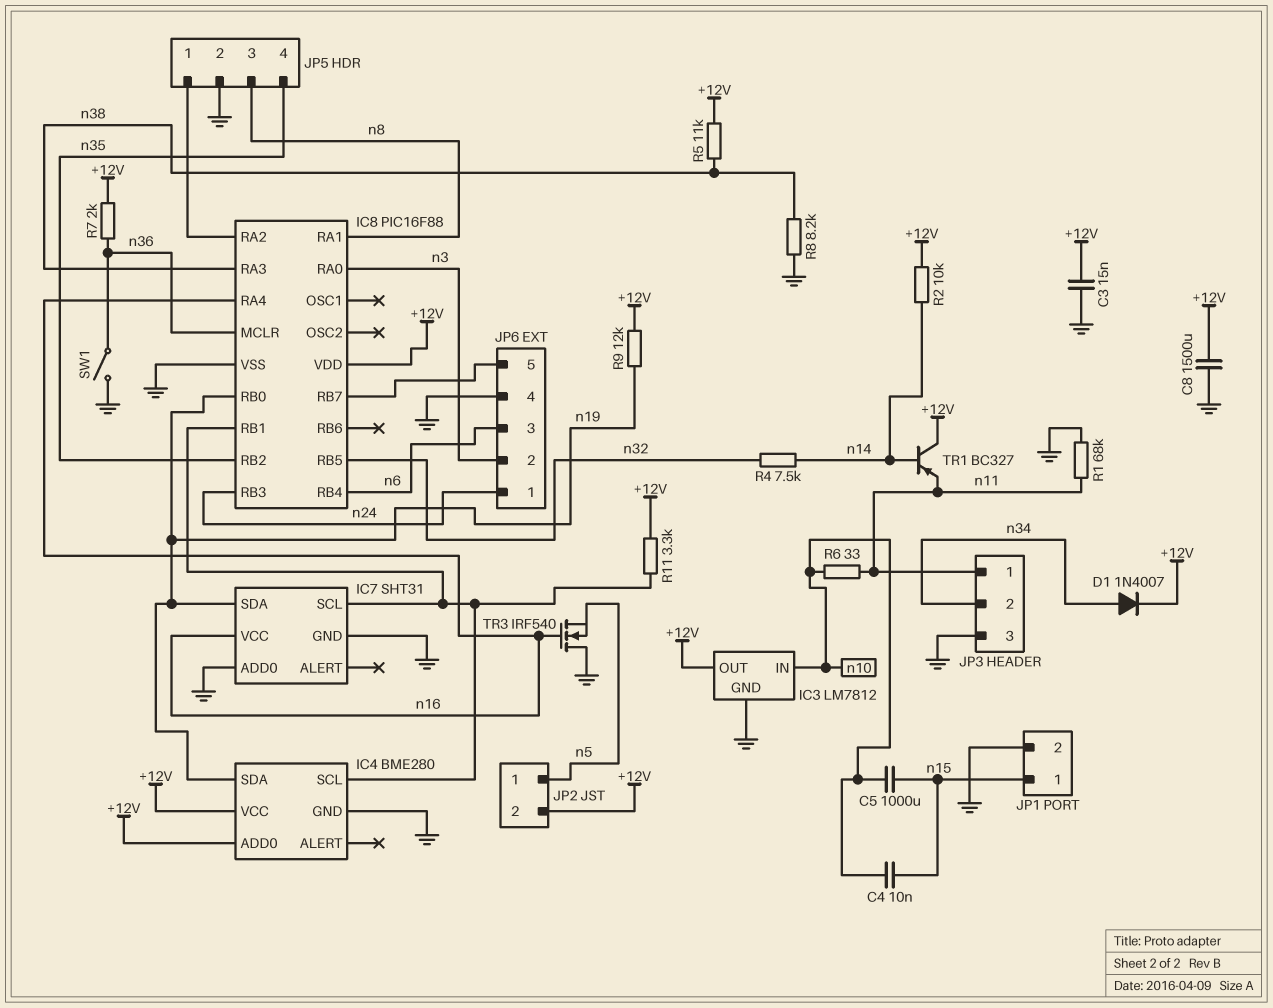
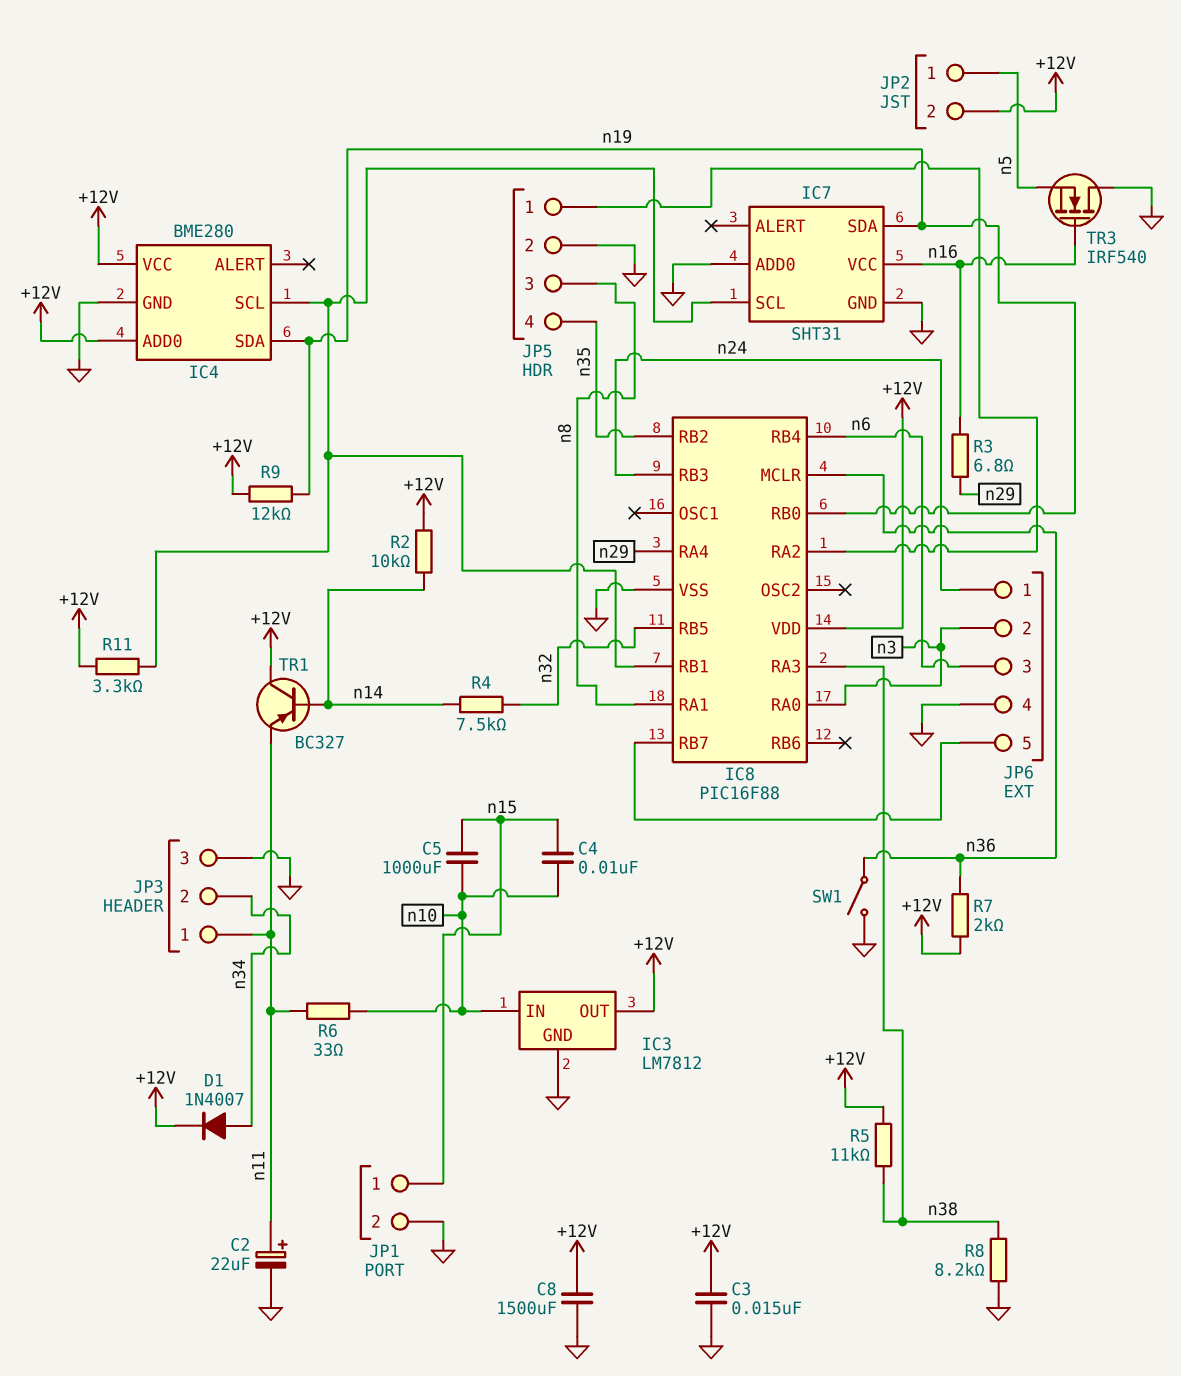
C2: none -> 22uF (plus n11, minus GND)
IC8 pin RA4: n16 -> n29
R1: 68k (GND, n11) -> none
R3: none -> 6.8 (n16, n29)

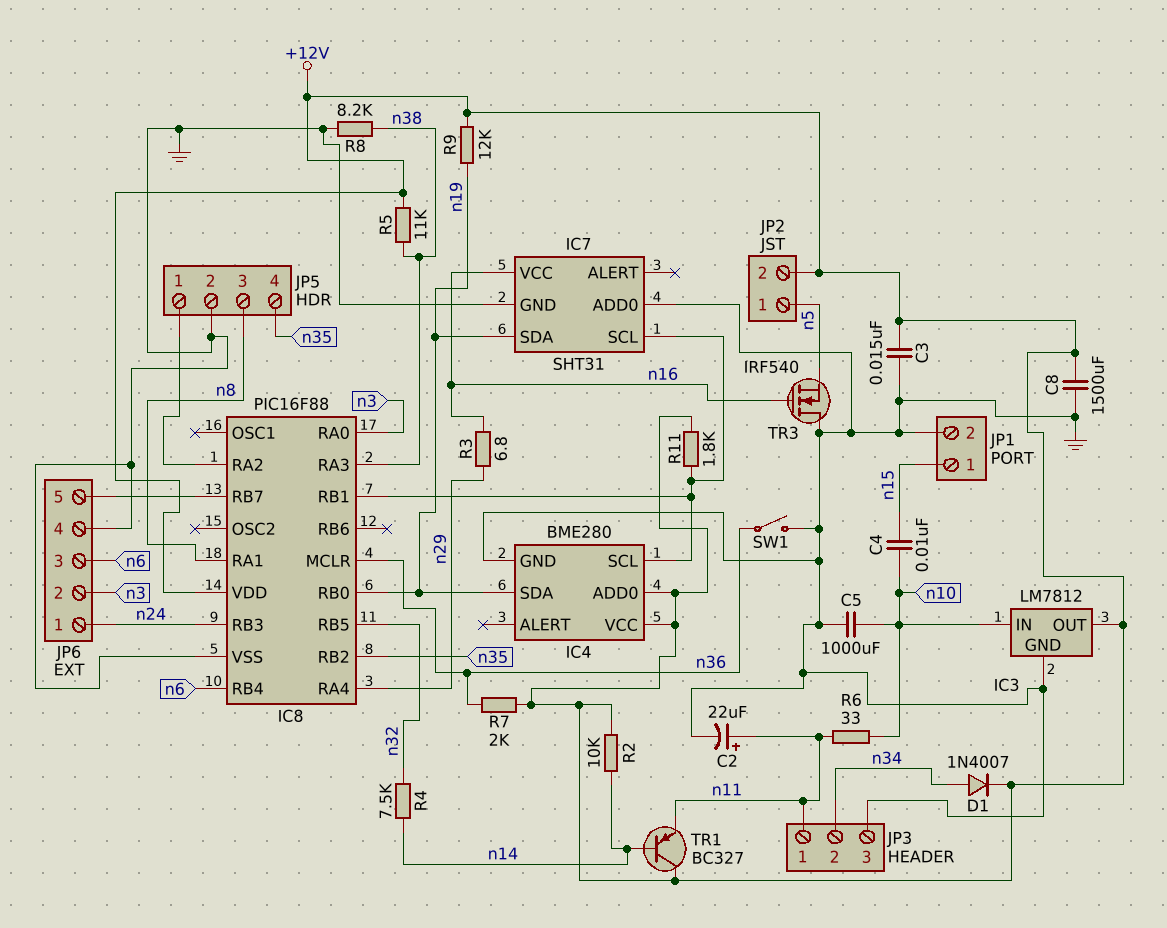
C5: 1000uF (n10, n15) -> 1000uF (GND, n10)
R11: 3.3k (+12V, IC4/SCL) -> 1.8k (+12V, IC4/SCL)

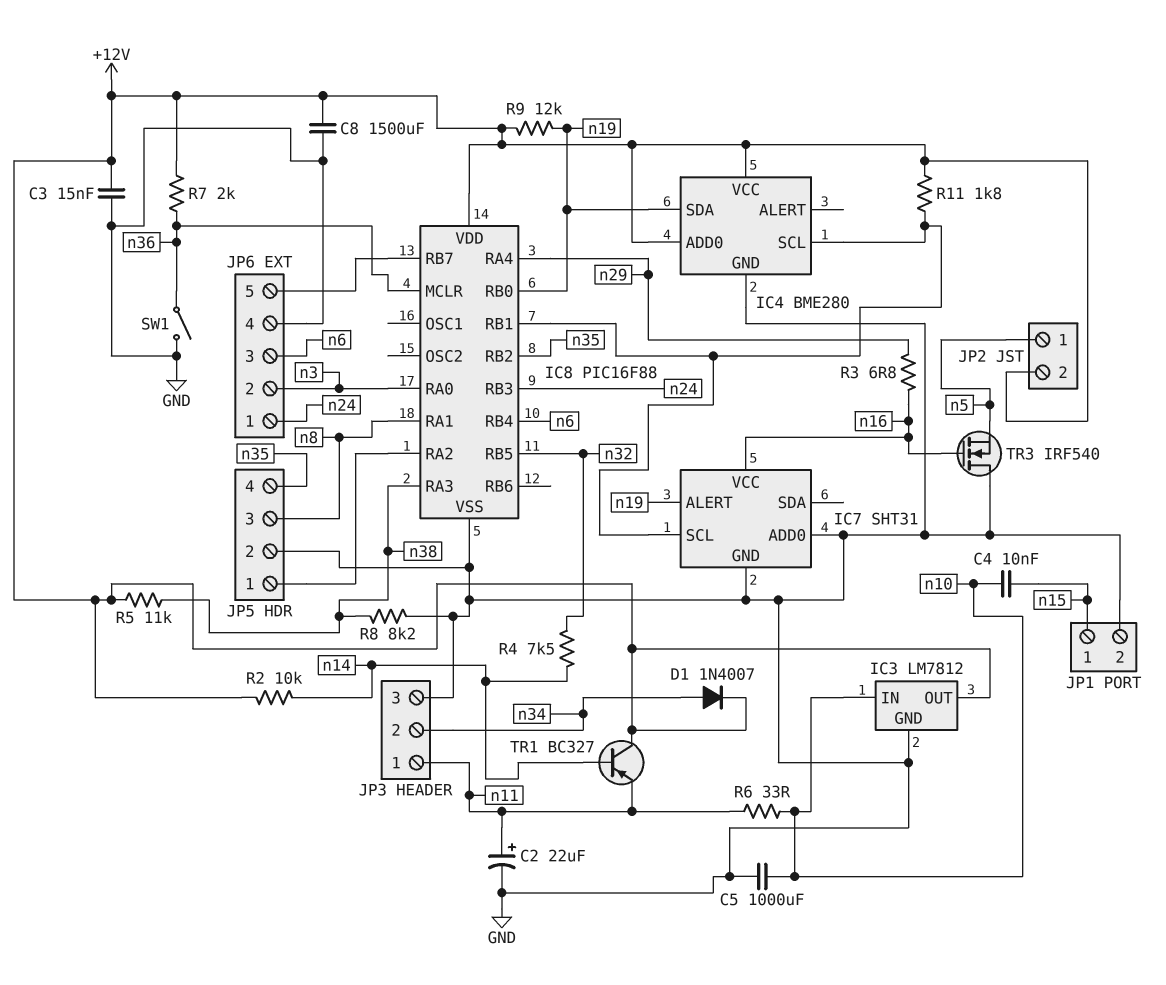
IC7 pin ALERT: none -> n19
IC7 pin SDA: n19 -> none

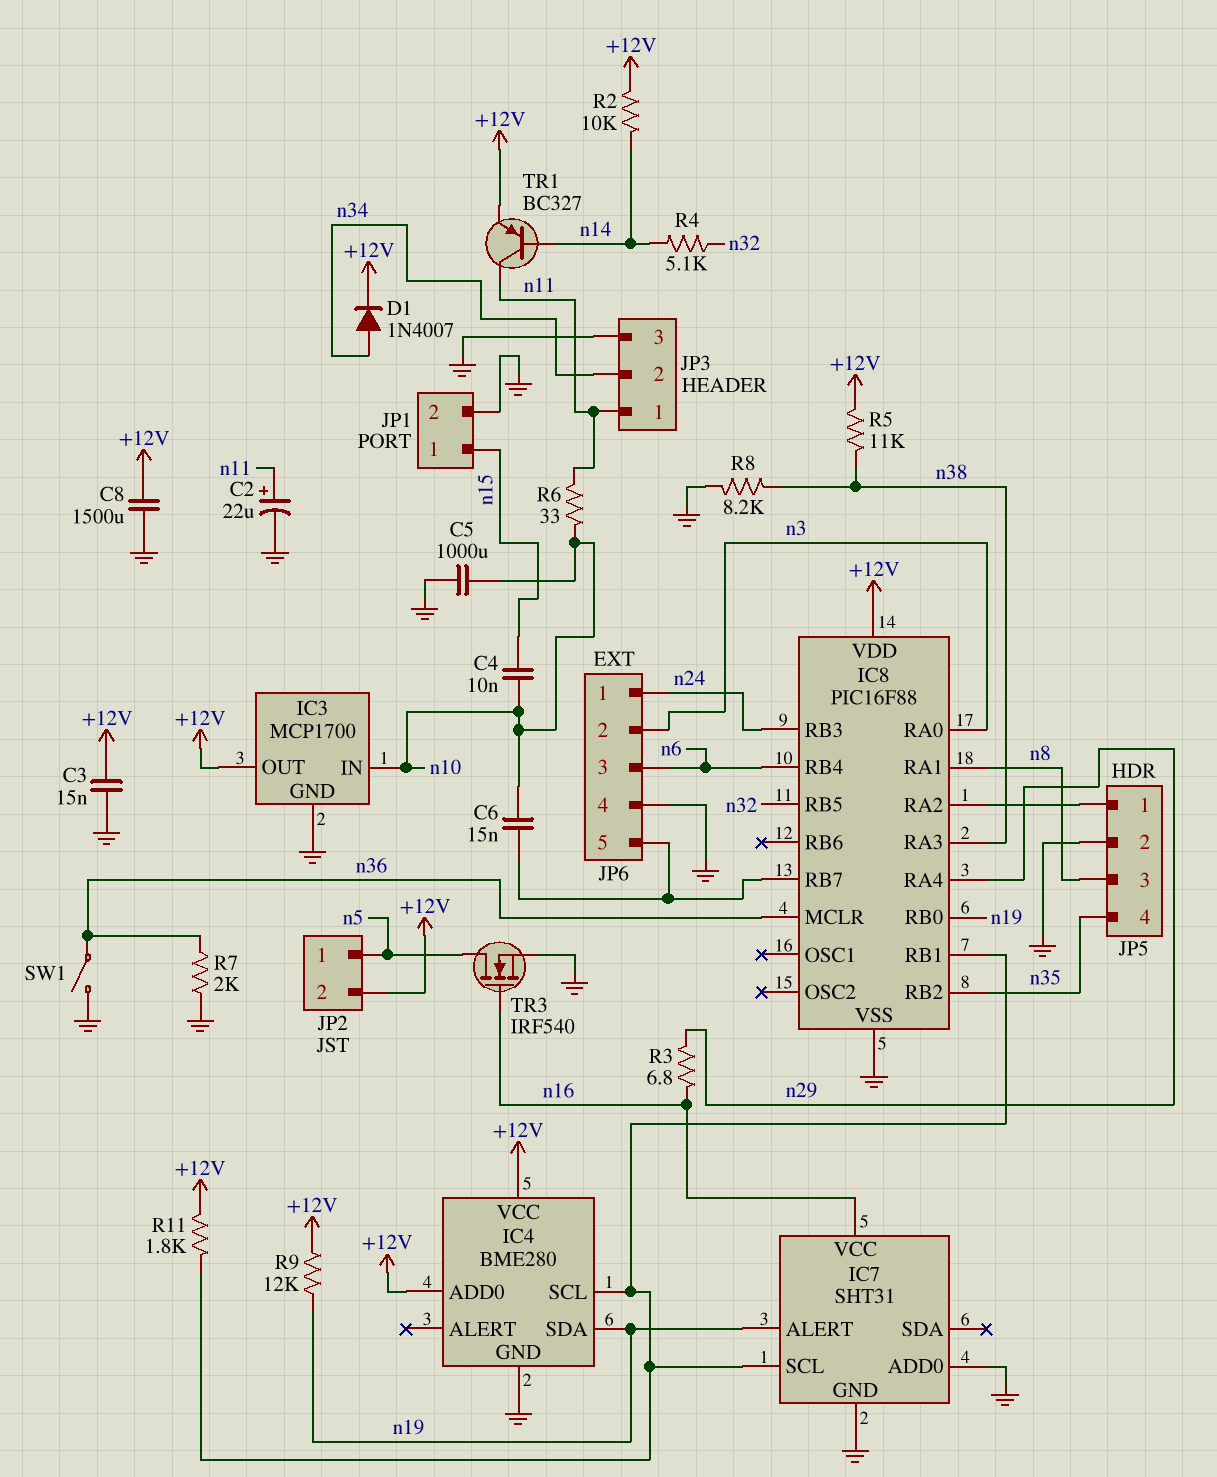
C6: none -> 15nF (IC8/RB7, n10)
IC3: LM7812 -> MCP1700
R4: 7.5k (n14, n32) -> 5.1k (n14, n32)
R7: 2k (+12V, n36) -> 2k (GND, n36)
TR1: PNP BC327 (B n14, C +12V, E n11) -> PNP BC327 (B n14, C n11, E +12V)
TR3: NMOS IRF540 (G n16, D GND, S n5) -> NMOS IRF540 (G n16, D n5, S GND)

